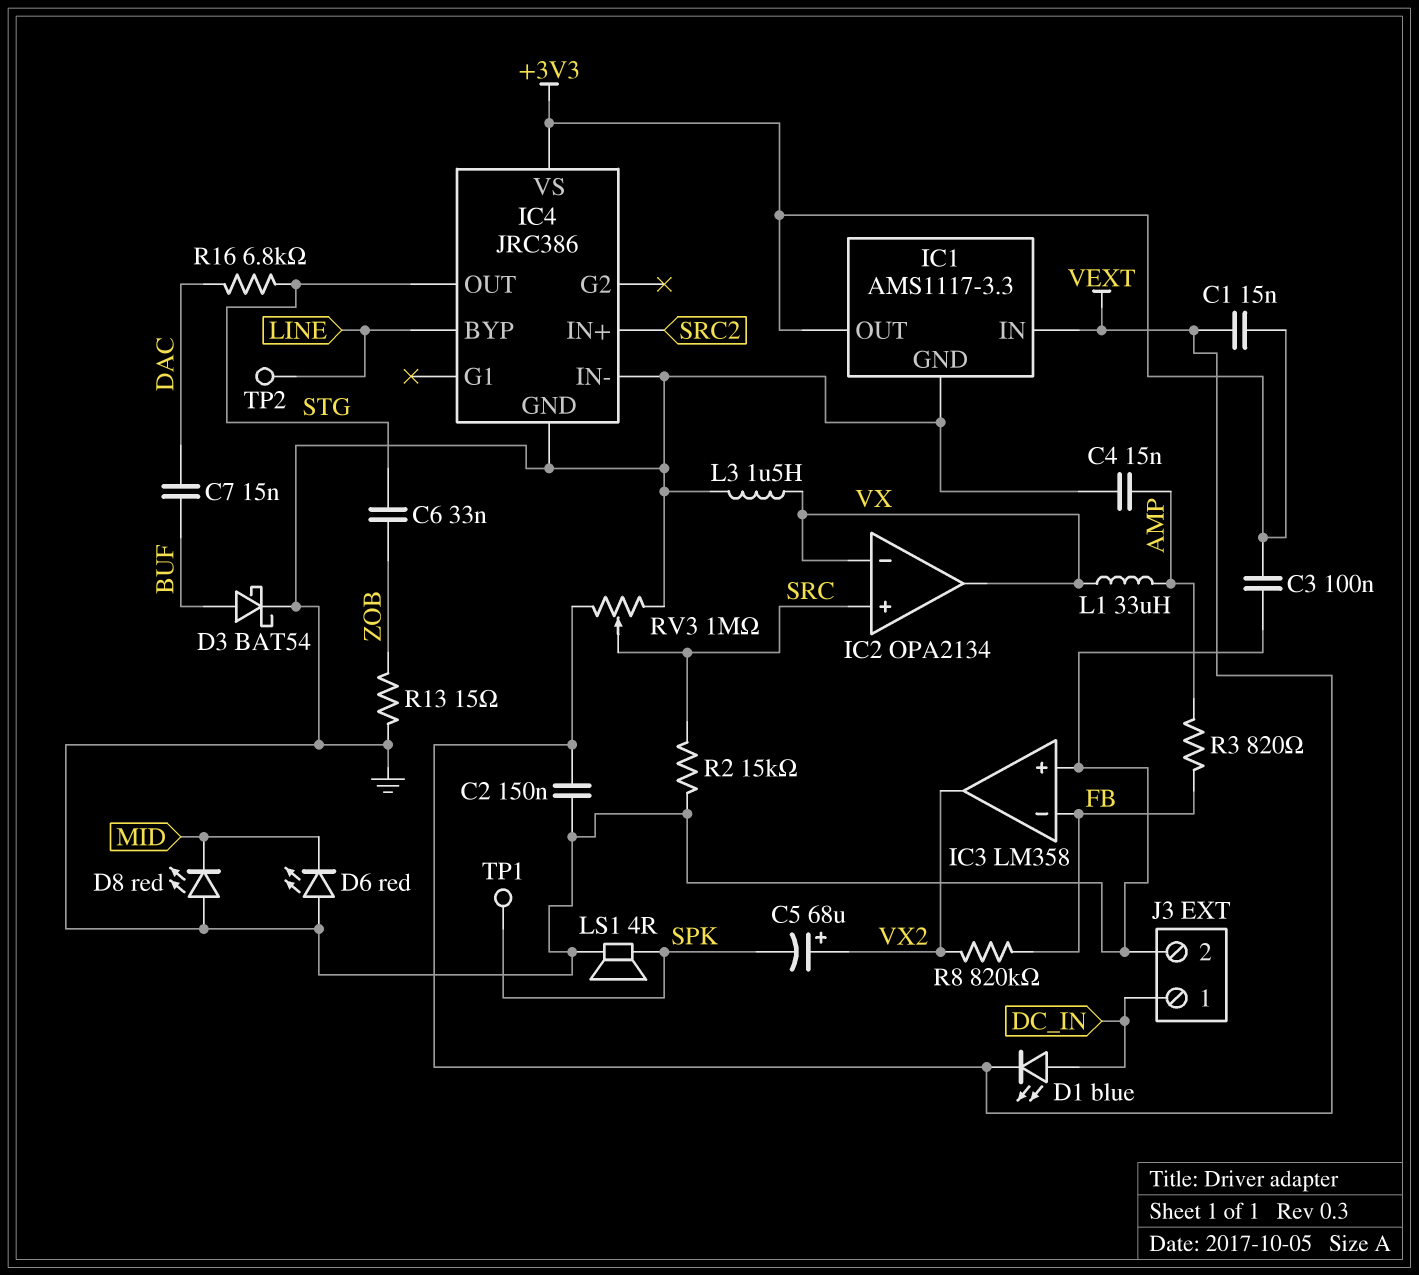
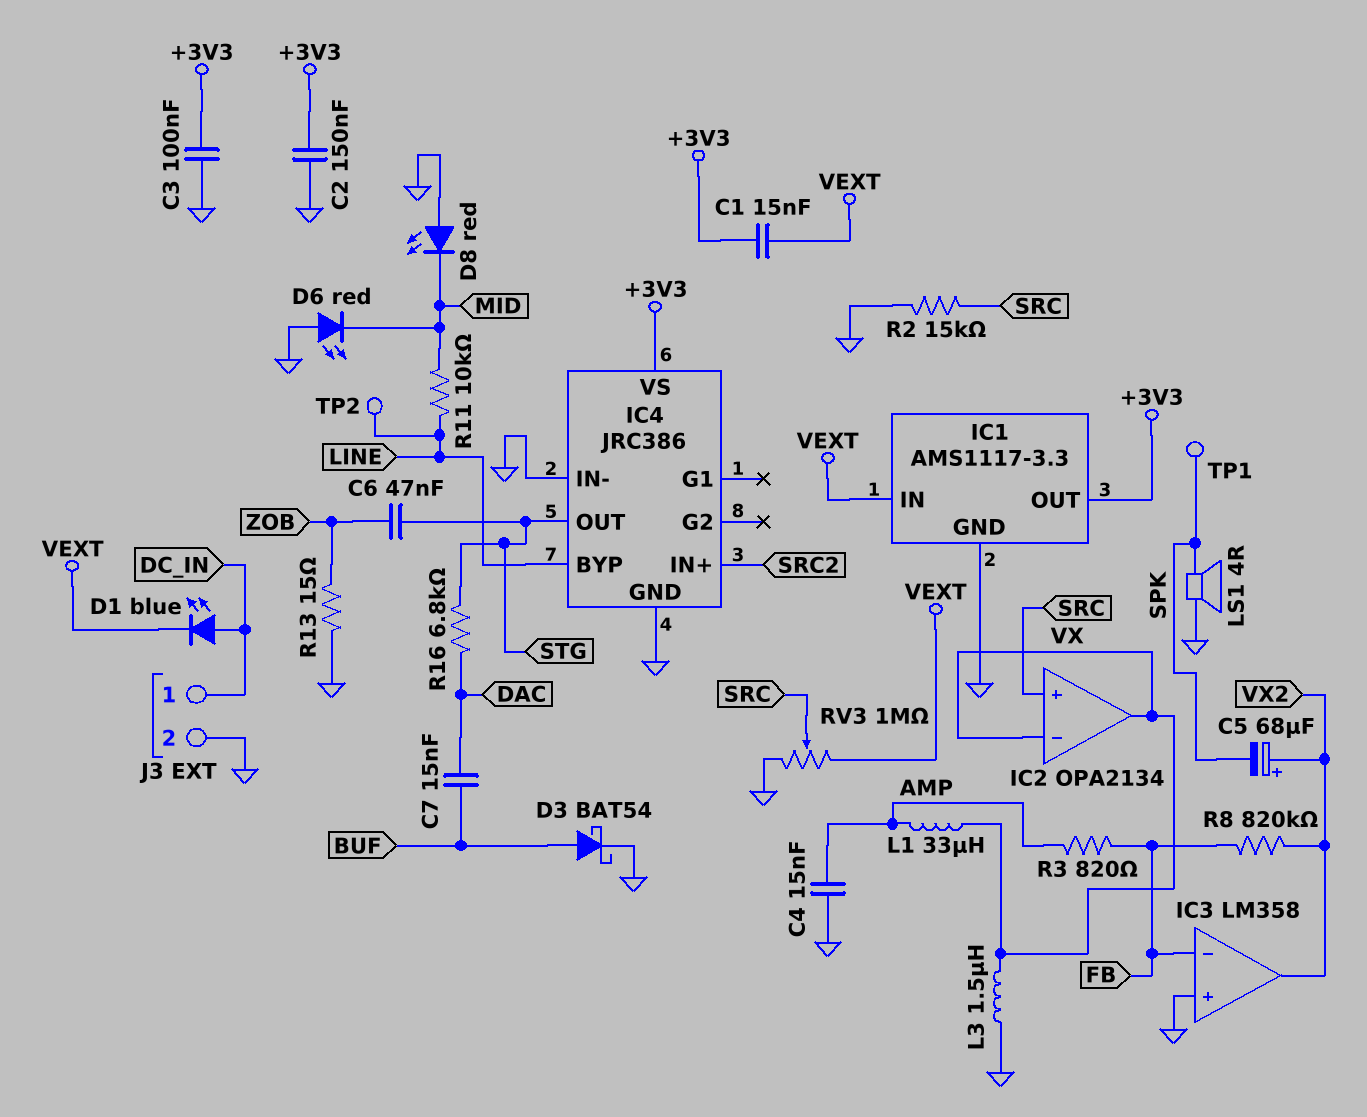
C2: 150nF (GND, VEXT) -> 150nF (+3V3, GND)
C6: 33nF (STG, ZOB) -> 47nF (STG, ZOB)
R11: none -> 10k (LINE, MID)

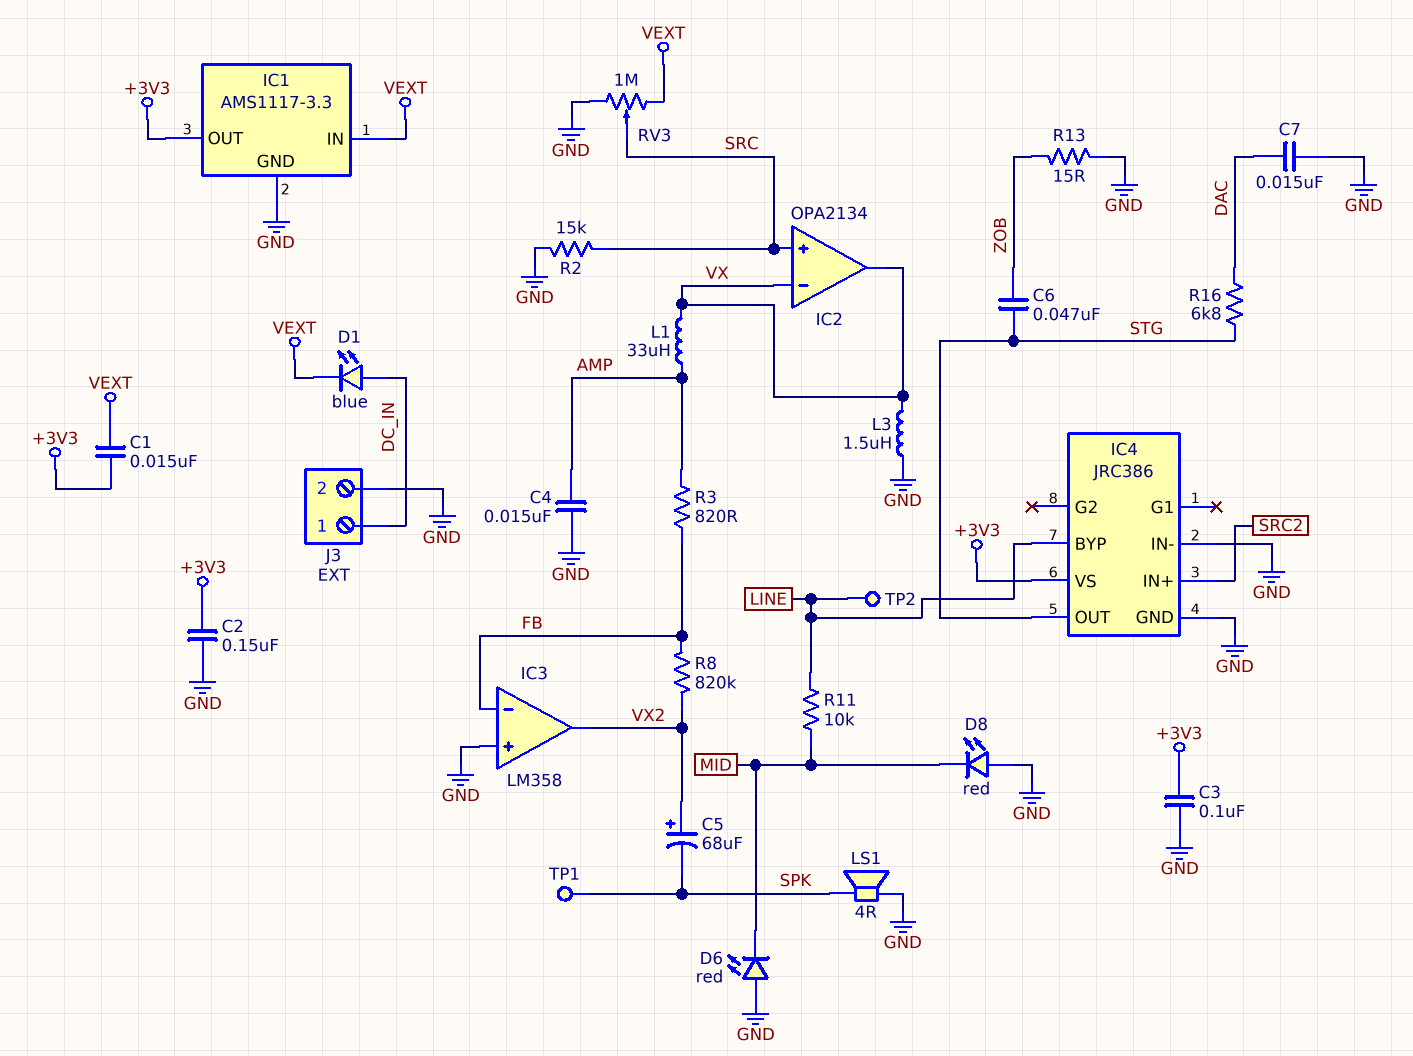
C7: 15nF (BUF, DAC) -> 15nF (DAC, GND)
D3: schottky BAT54 (A BUF, K GND) -> none

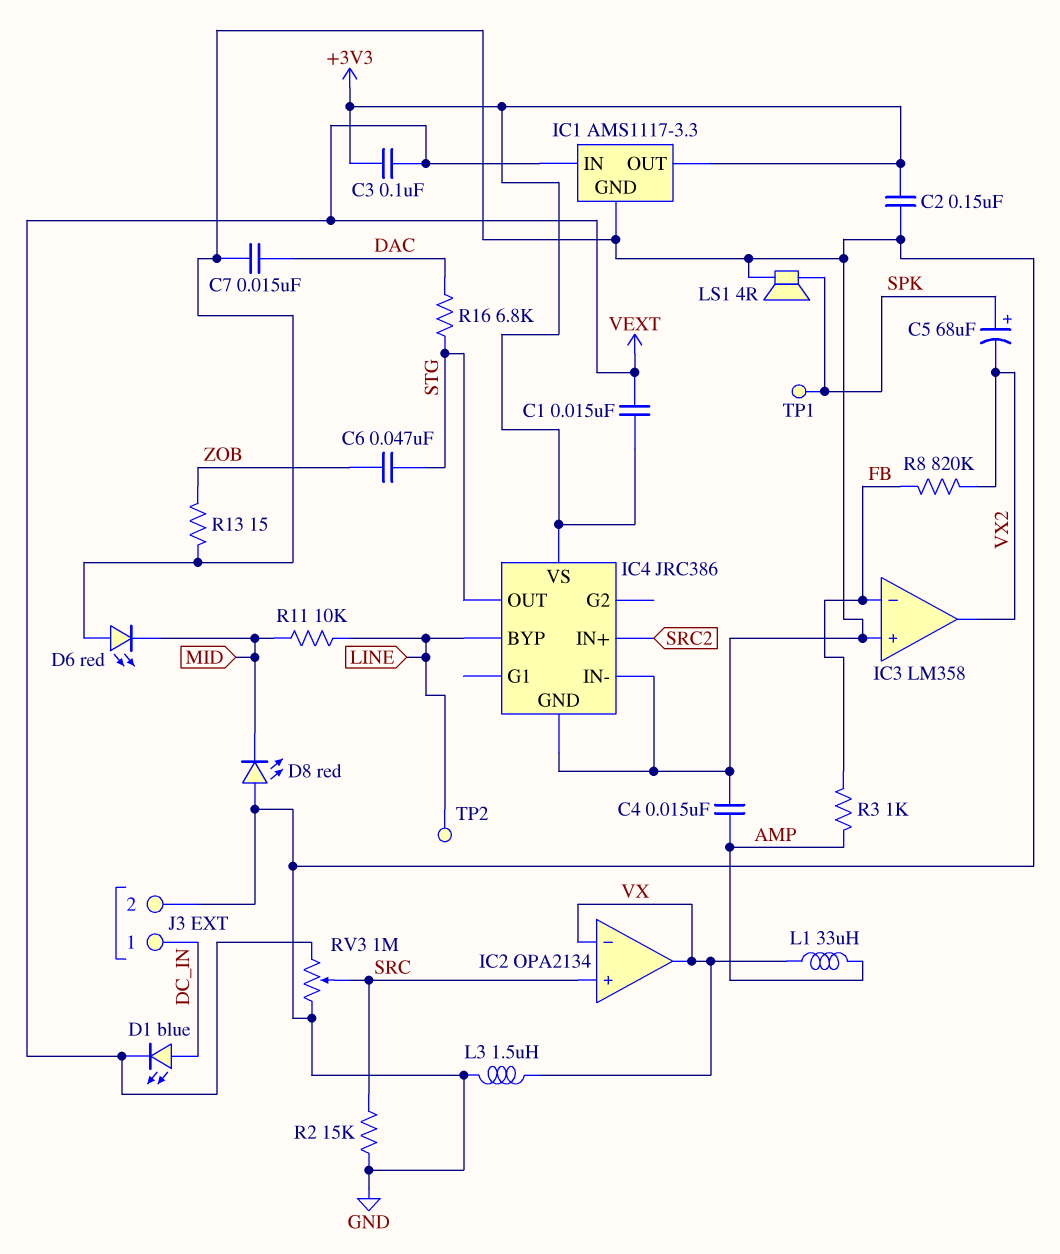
C3: 100nF (+3V3, GND) -> 100nF (+3V3, VEXT)
C5: 68uF (plus VX2, minus SPK) -> 68uF (plus SPK, minus VX2)
R3: 820 (AMP, FB) -> 1k (AMP, FB)

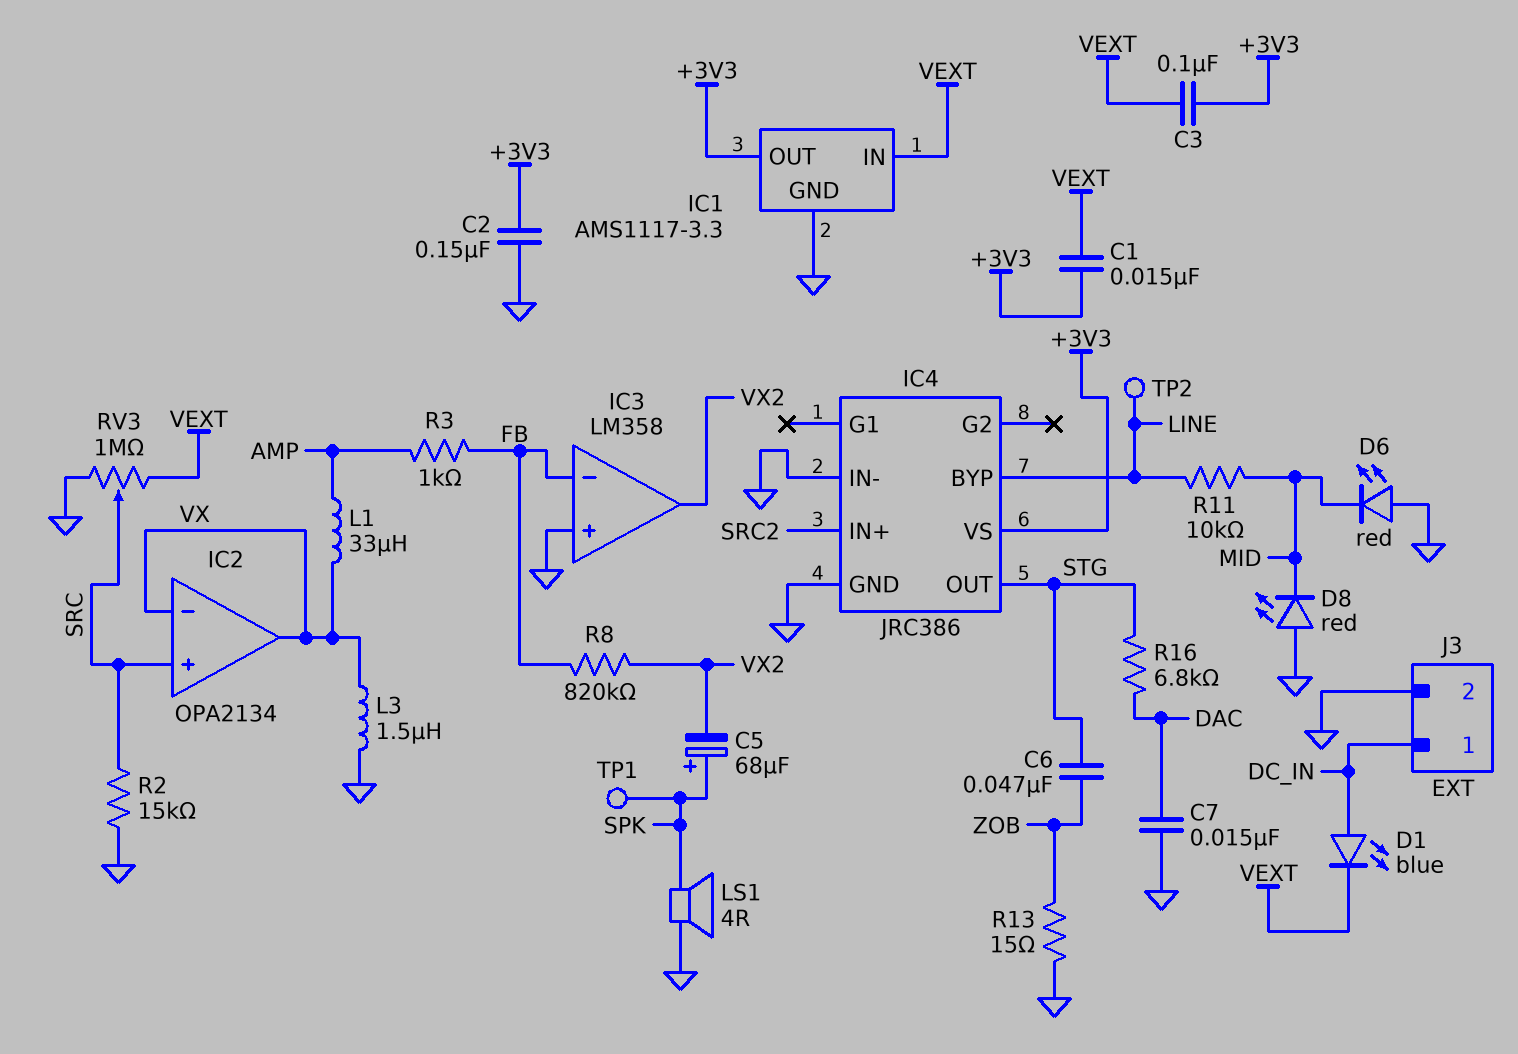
C4: 15nF (AMP, GND) -> none

